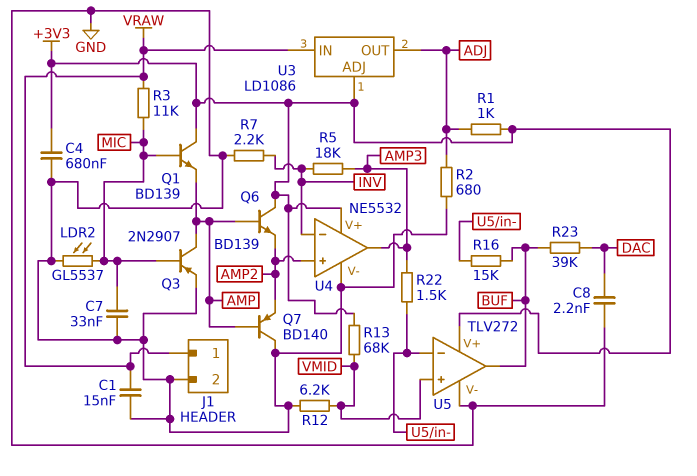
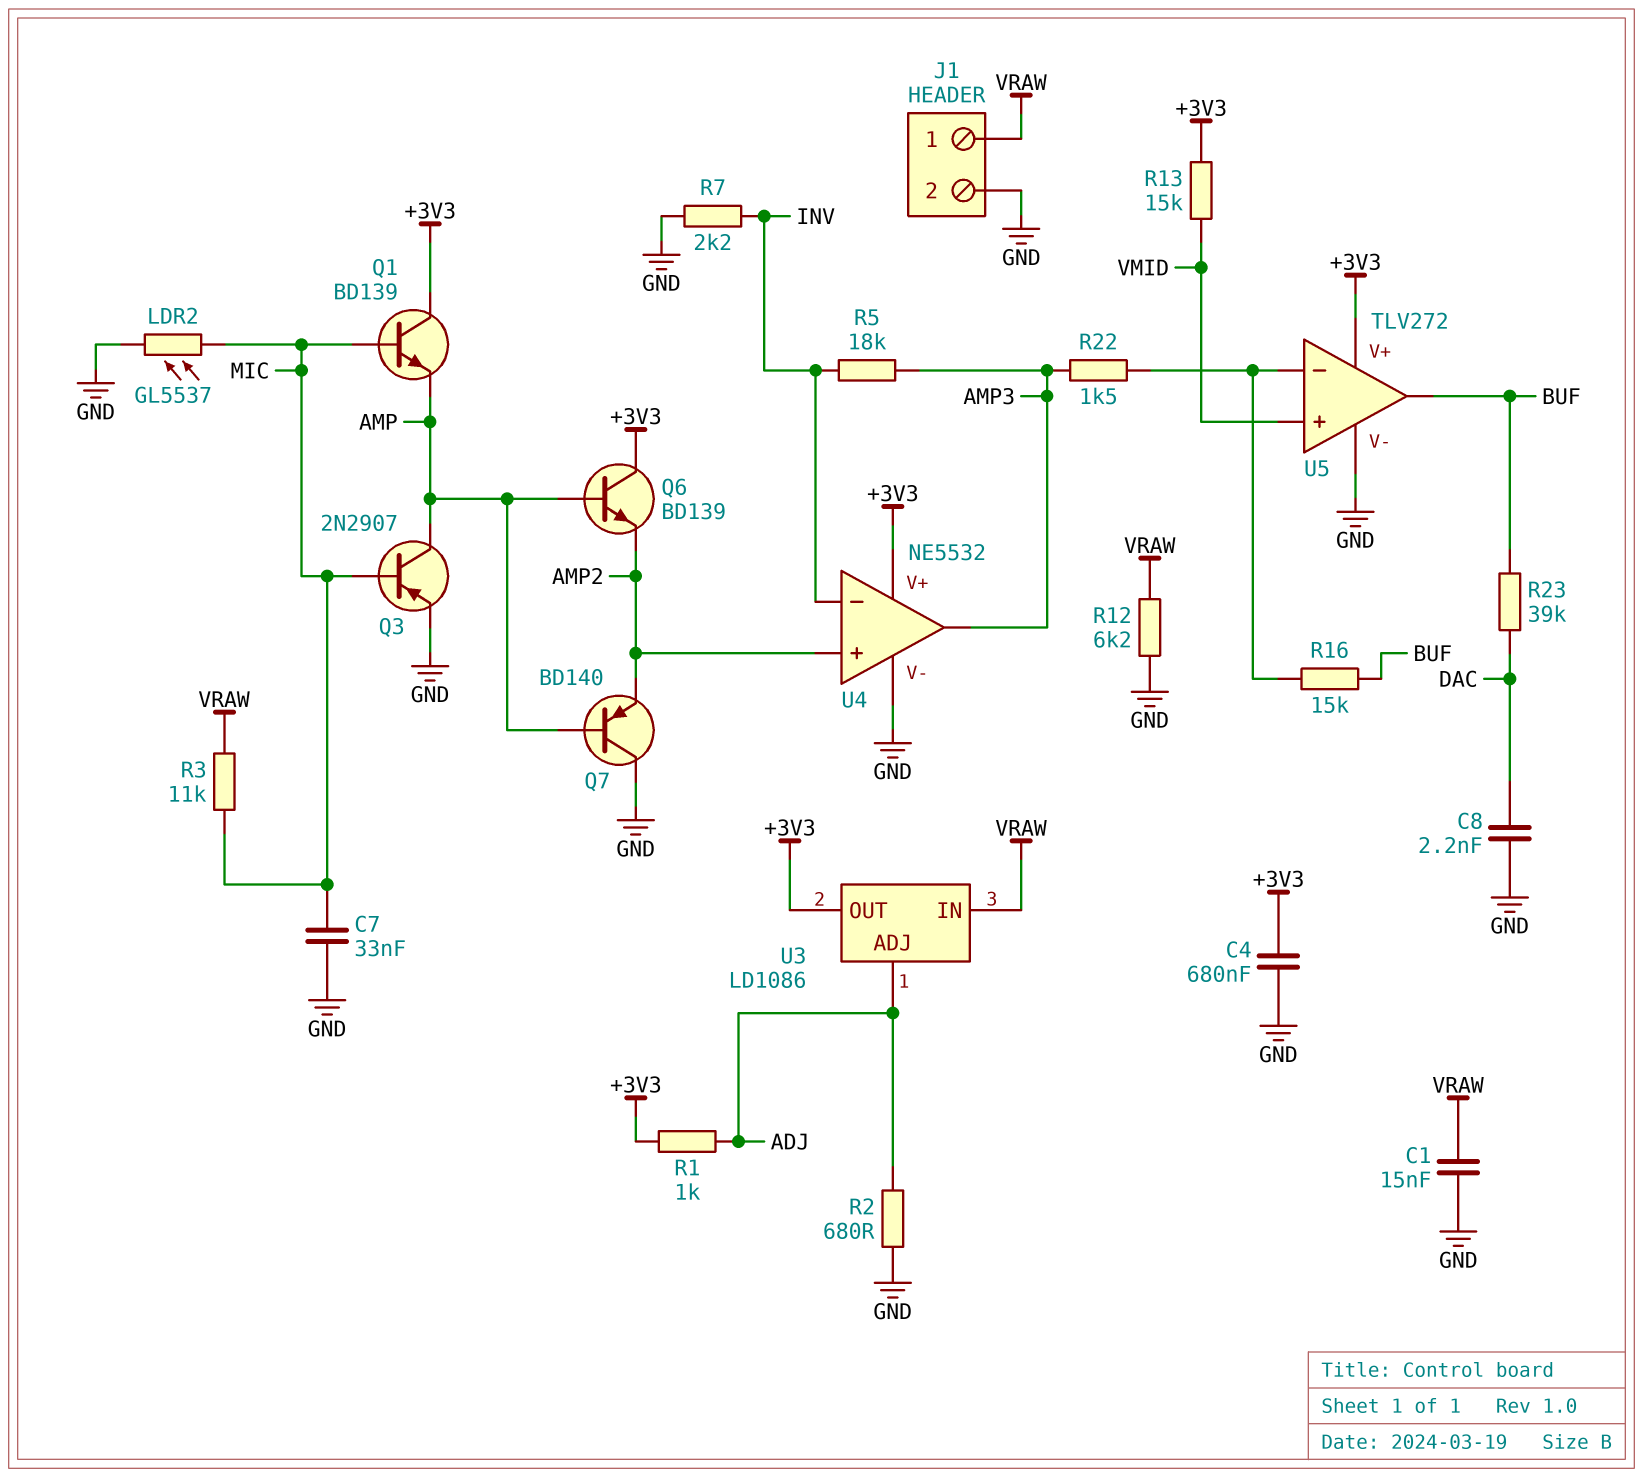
R12: 6.2k (GND, VMID) -> 6.2k (GND, VRAW)
R13: 68k (+3V3, VMID) -> 15k (+3V3, VMID)
U3 pin ADJ: +3V3 -> ADJ
U3 pin OUT: ADJ -> +3V3

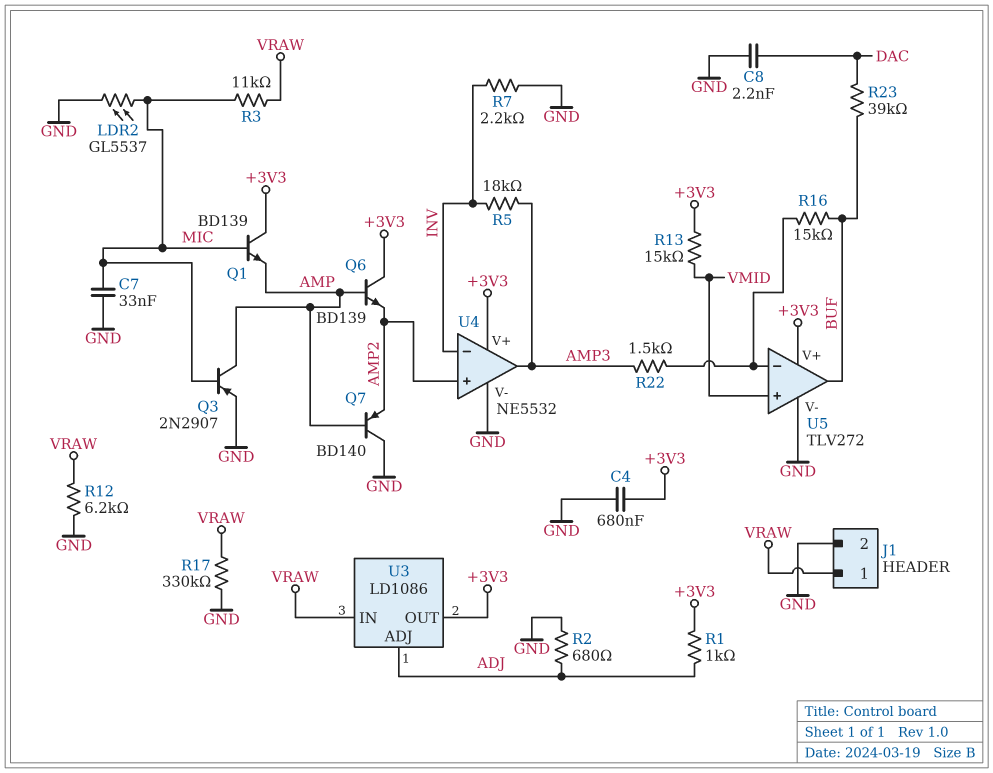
C1: 15nF (GND, VRAW) -> none
R17: none -> 330k (GND, VRAW)

